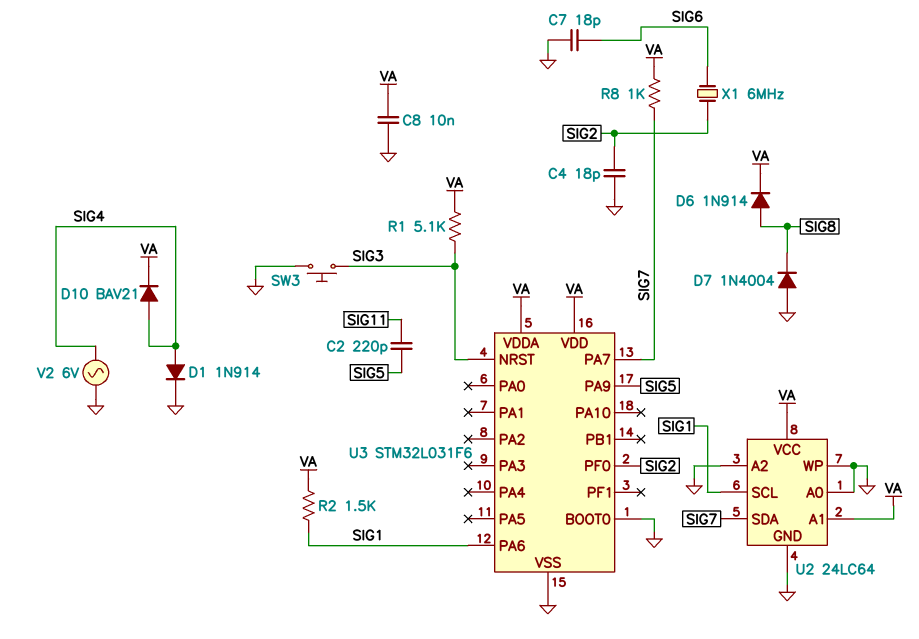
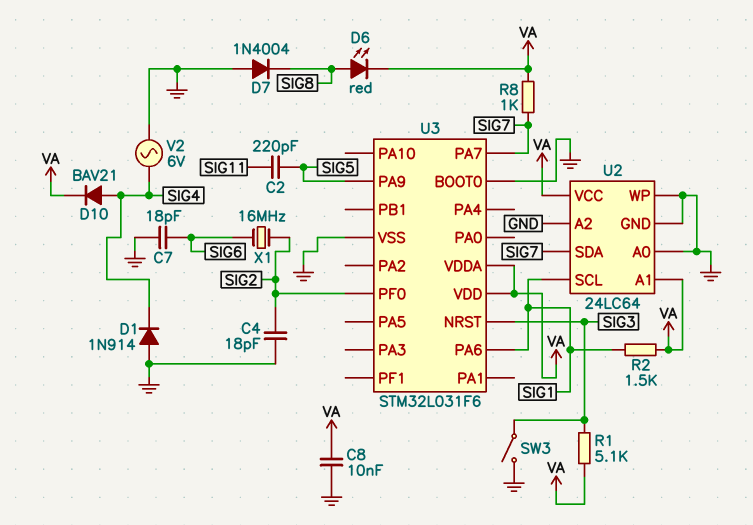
D1: diode 1N914 (A SIG4, K GND) -> diode 1N914 (A GND, K SIG4)
D6: diode 1N914 (A SIG8, K VA) -> LED red (A SIG8, K VA)
SW3: button (GND, SIG3) -> switch (GND, SIG3)
X1: 6MHz (SIG2, SIG6) -> 16MHz (SIG2, SIG6)

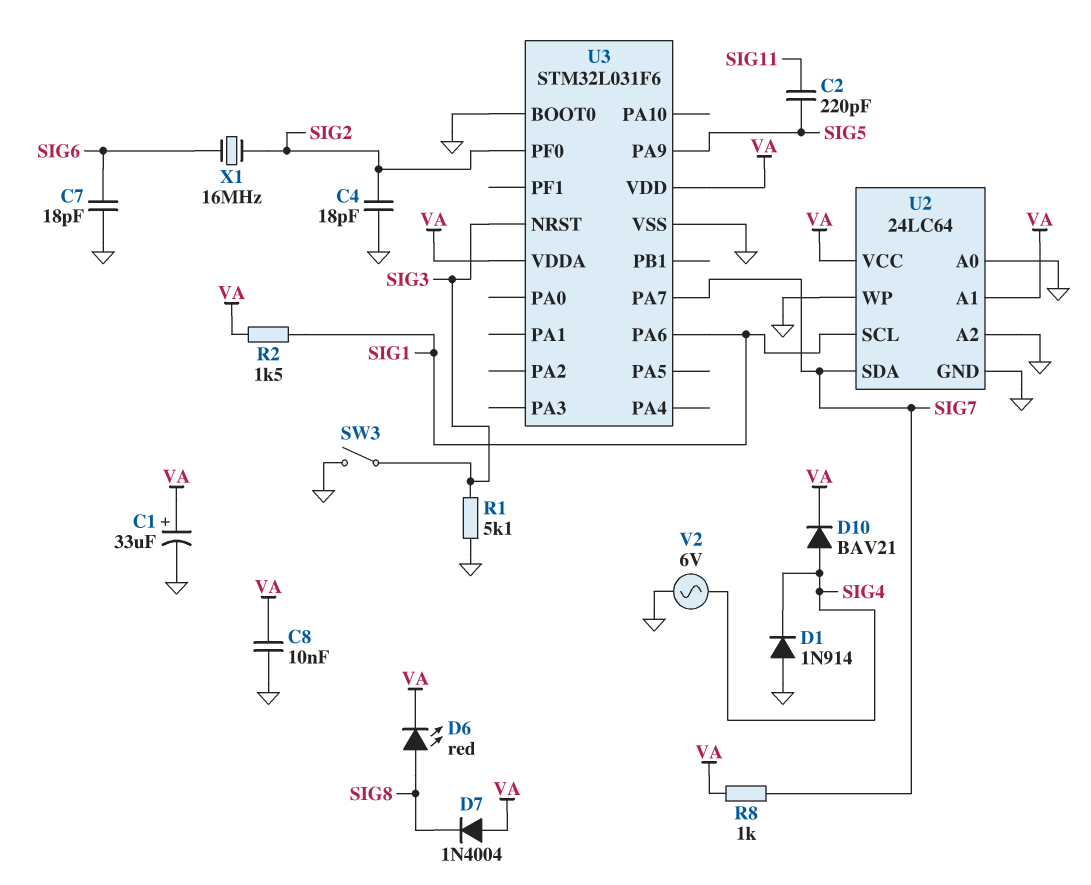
C1: none -> 33uF (plus VA, minus GND)
D7: diode 1N4004 (A GND, K SIG8) -> diode 1N4004 (A VA, K SIG8)
R1: 5.1k (SIG3, VA) -> 5.1k (GND, SIG3)

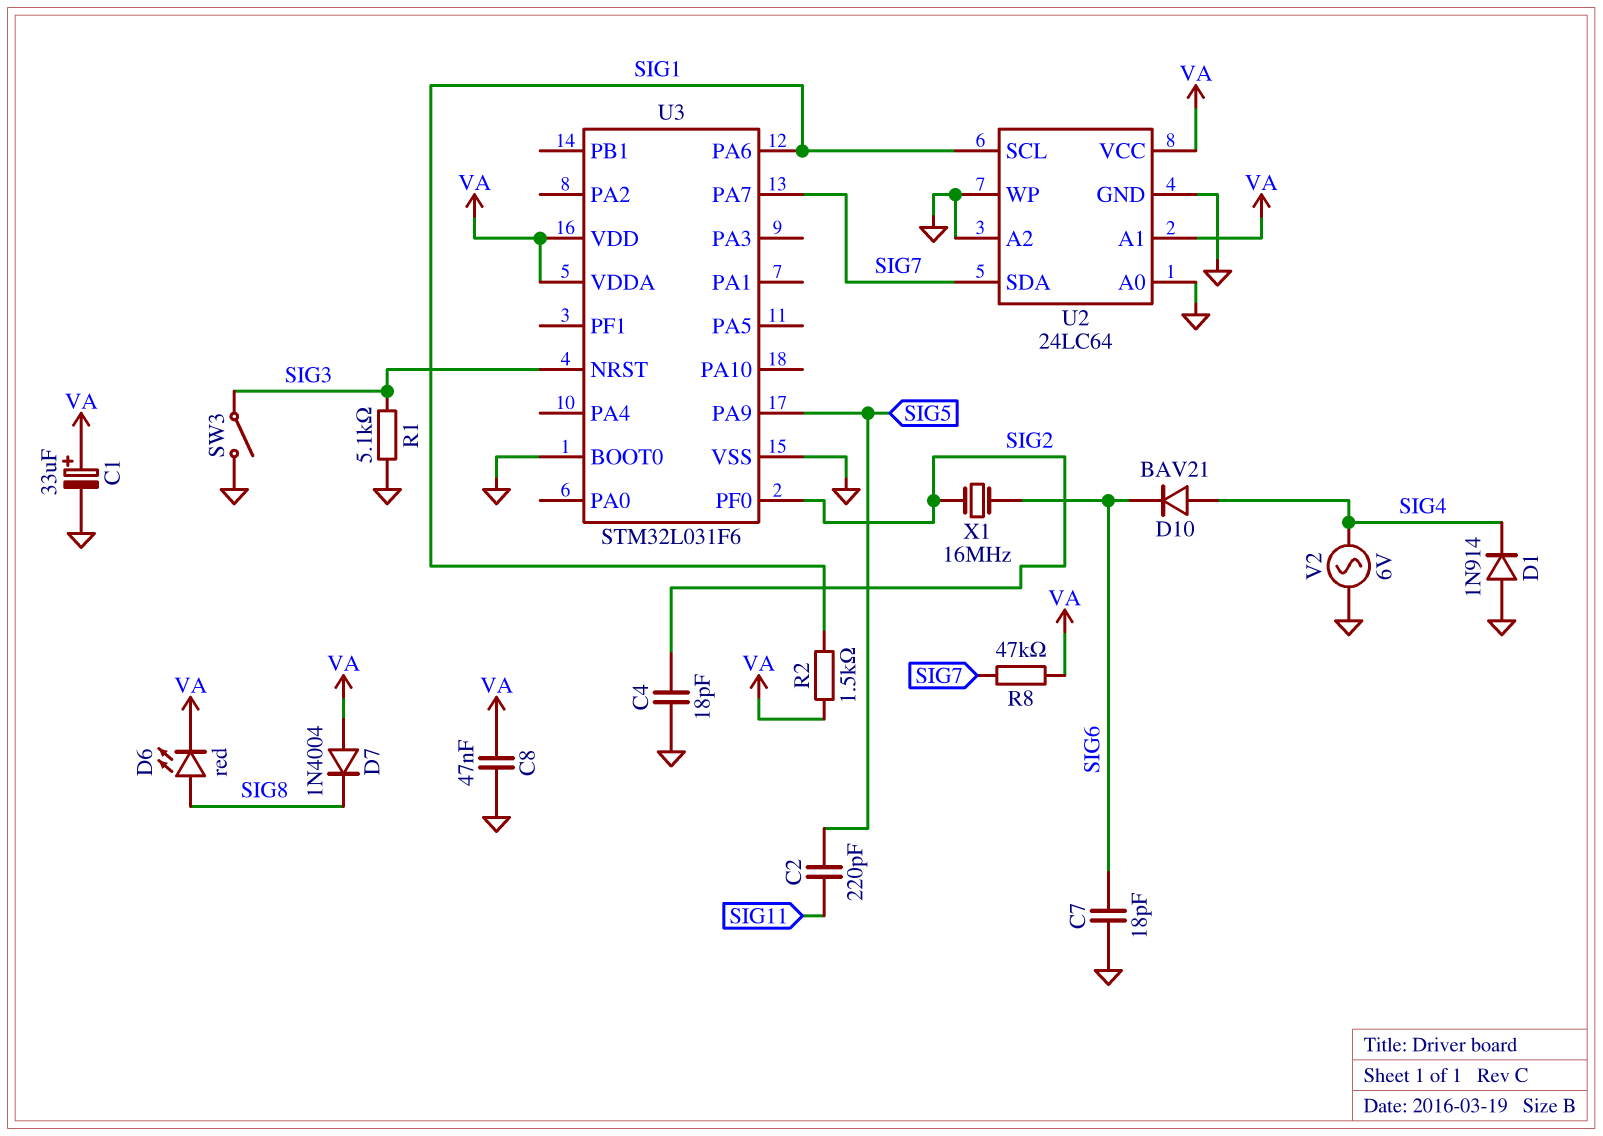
C8: 10nF (GND, VA) -> 47nF (GND, VA)
D10: diode BAV21 (A SIG4, K VA) -> diode BAV21 (A SIG4, K SIG6)
R8: 1k (SIG7, VA) -> 47k (SIG7, VA)

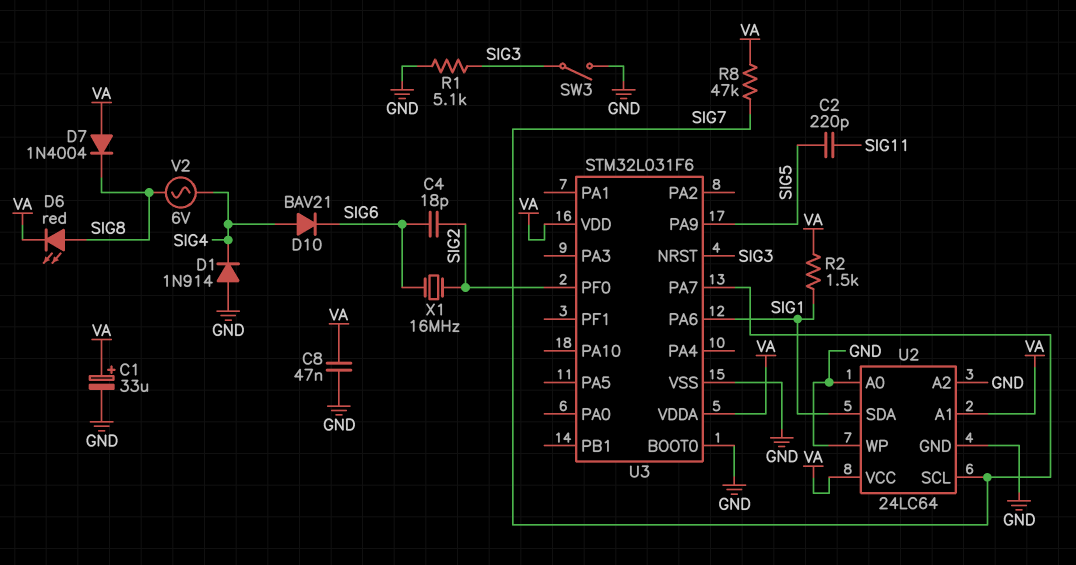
C4: 18pF (GND, SIG2) -> 18pF (SIG2, SIG6)
C7: 18pF (GND, SIG6) -> none
U2 pin SCL: SIG1 -> SIG7
U2 pin SDA: SIG7 -> SIG1
V2: AC 6V (GND, SIG4) -> AC 6V (SIG4, SIG8)

